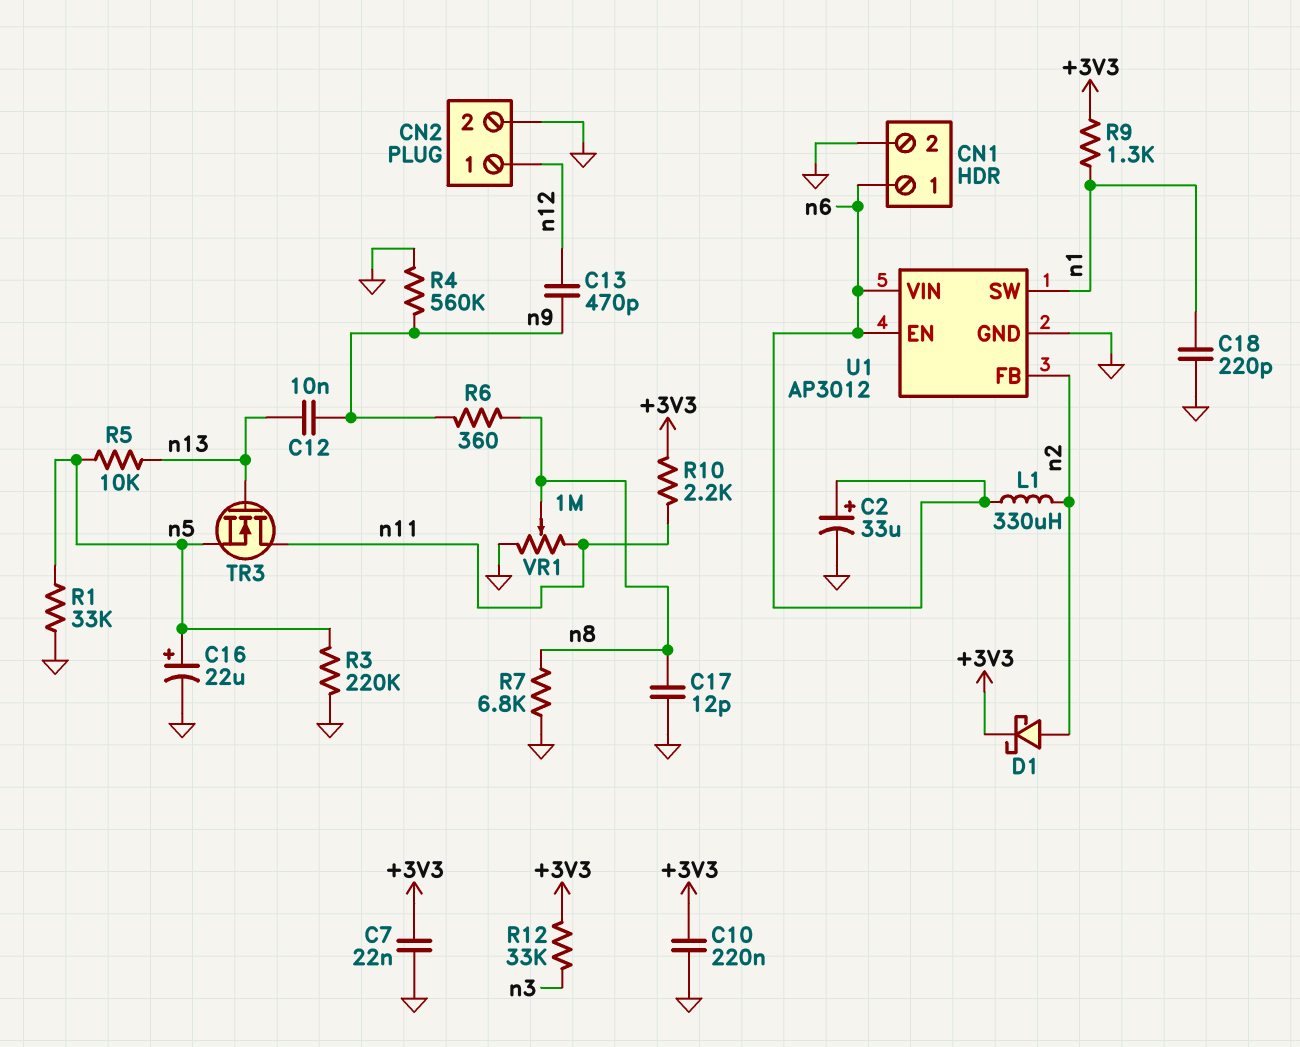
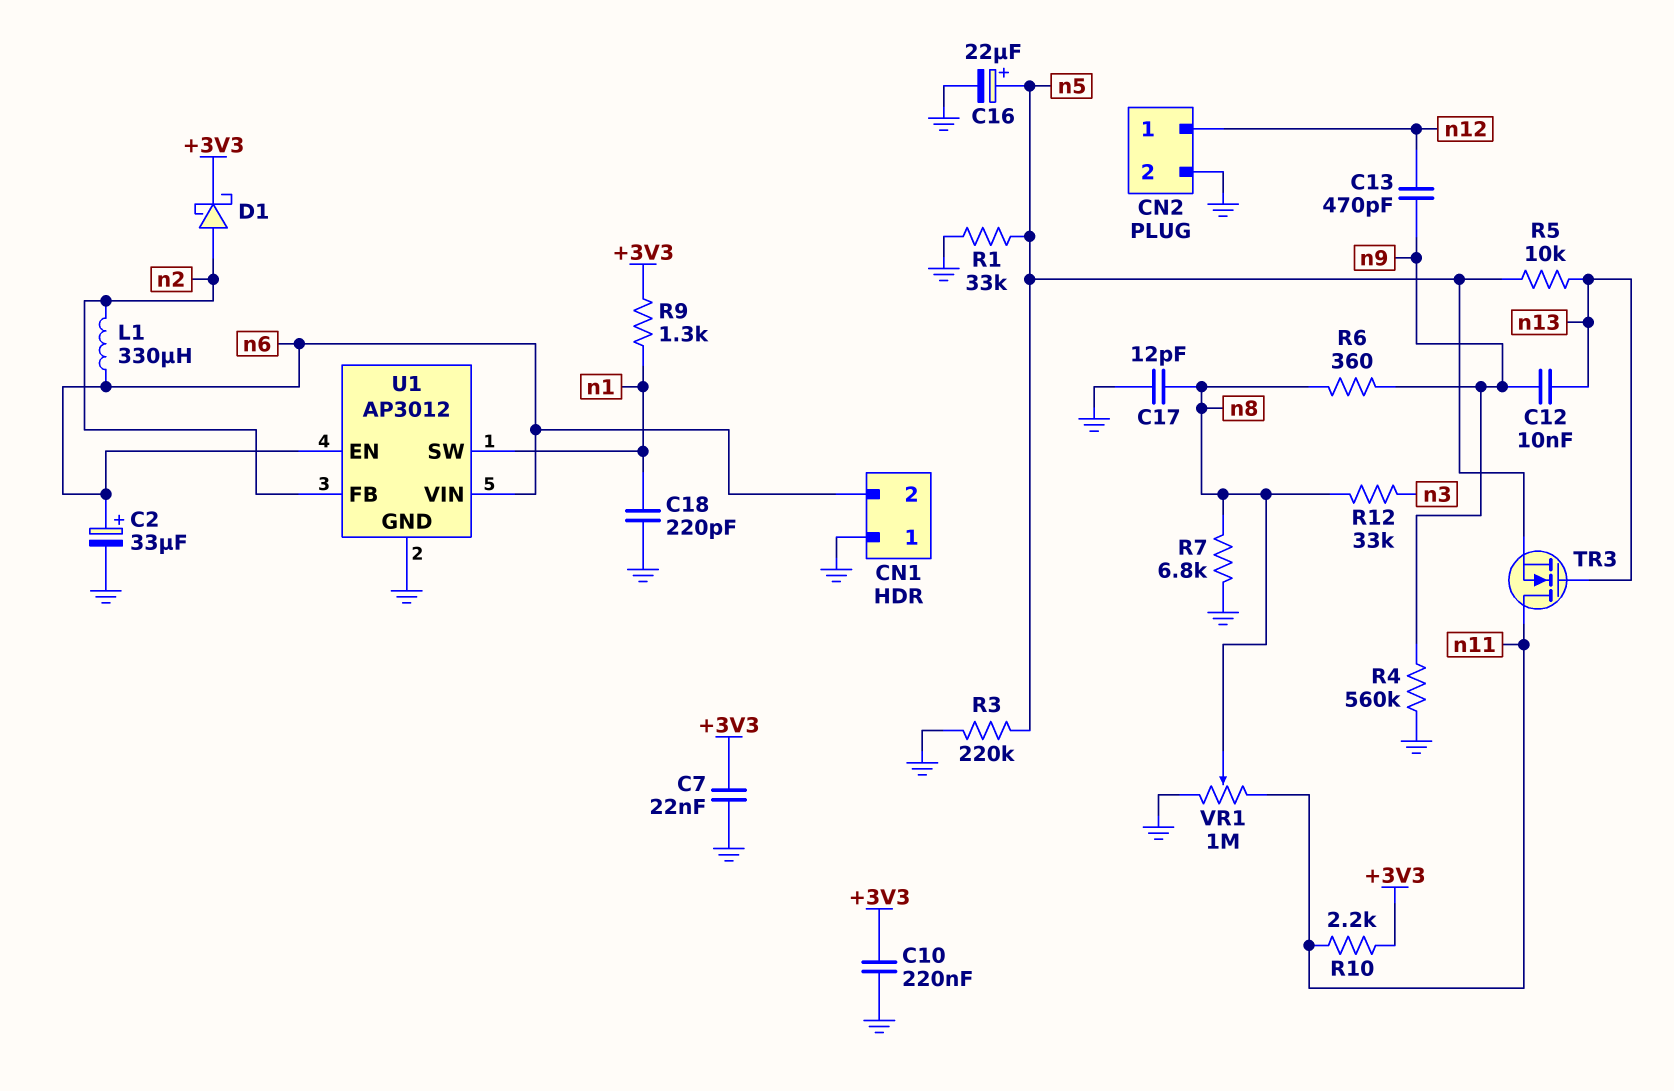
CN1 pin 1: n6 -> GND
CN1 pin 2: GND -> n6
R12: 33k (+3V3, n3) -> 33k (n3, n8)

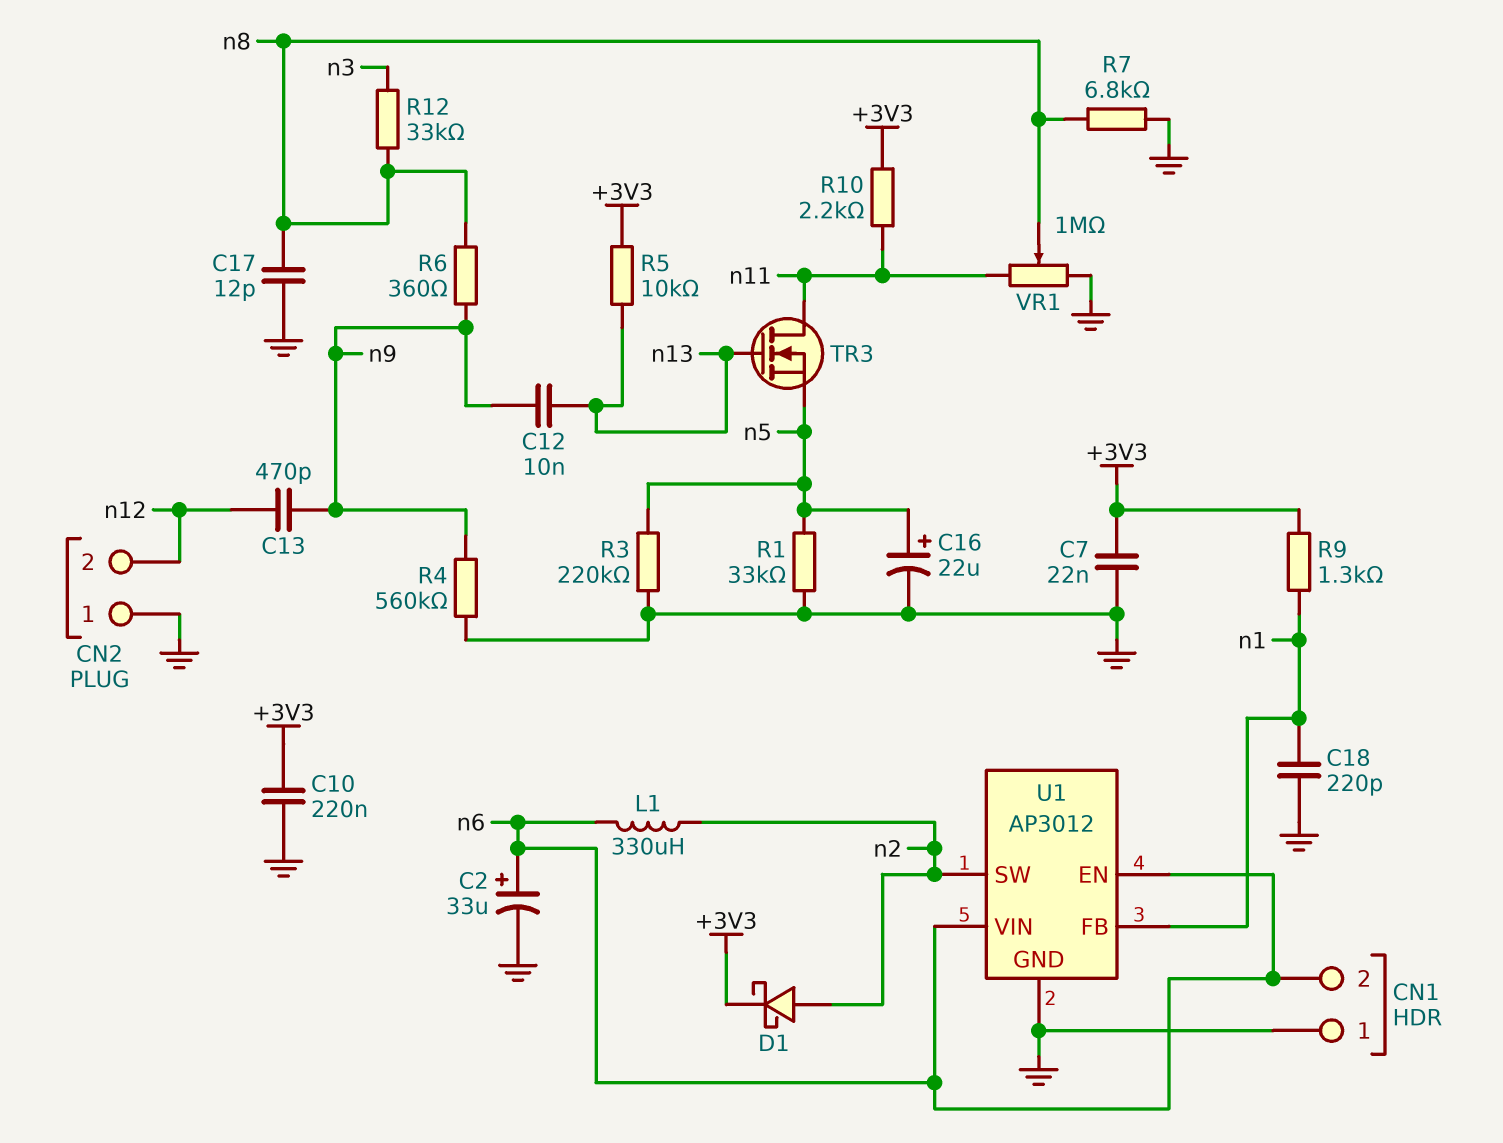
CN2 pin 1: n12 -> GND
CN2 pin 2: GND -> n12
R5: 10k (n5, n13) -> 10k (+3V3, n13)
U1 pin FB: n2 -> n1
U1 pin SW: n1 -> n2

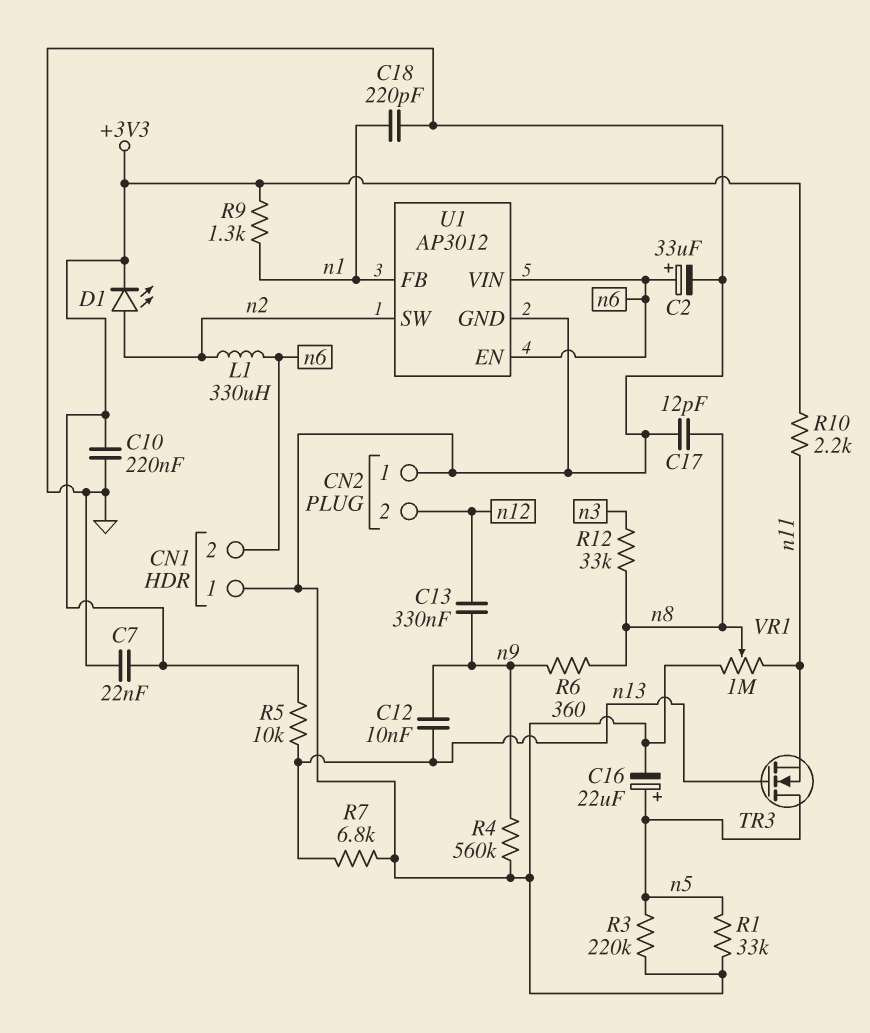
C13: 470pF (n9, n12) -> 330nF (n9, n12)
D1: schottky (A n2, K +3V3) -> LED (A n2, K +3V3)
R7: 6.8k (GND, n8) -> 6.8k (GND, n13)
TR3: NMOS (G n13, D n11, S n5) -> NMOS (G n13, D n5, S n11)

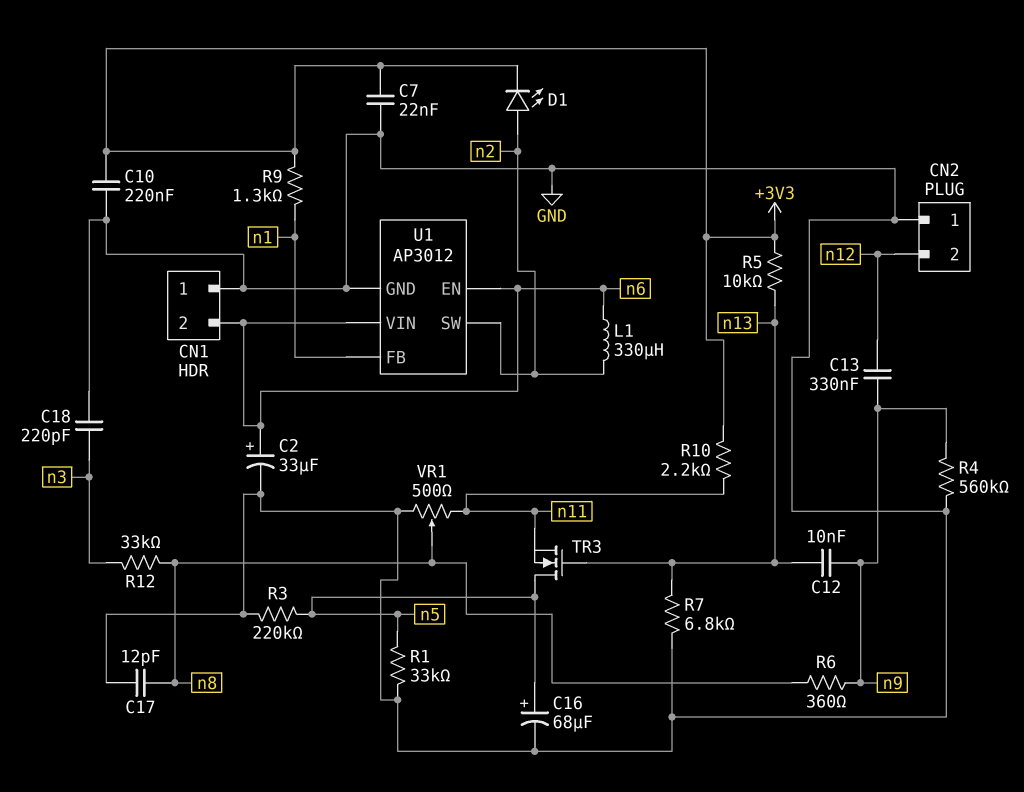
C16: 22uF (plus n5, minus GND) -> 68uF (plus n5, minus GND)
C18: 220pF (GND, n1) -> 220pF (GND, n3)
VR1: 1M (GND, n11, wiper n8) -> 500 (GND, n11, wiper n8)

